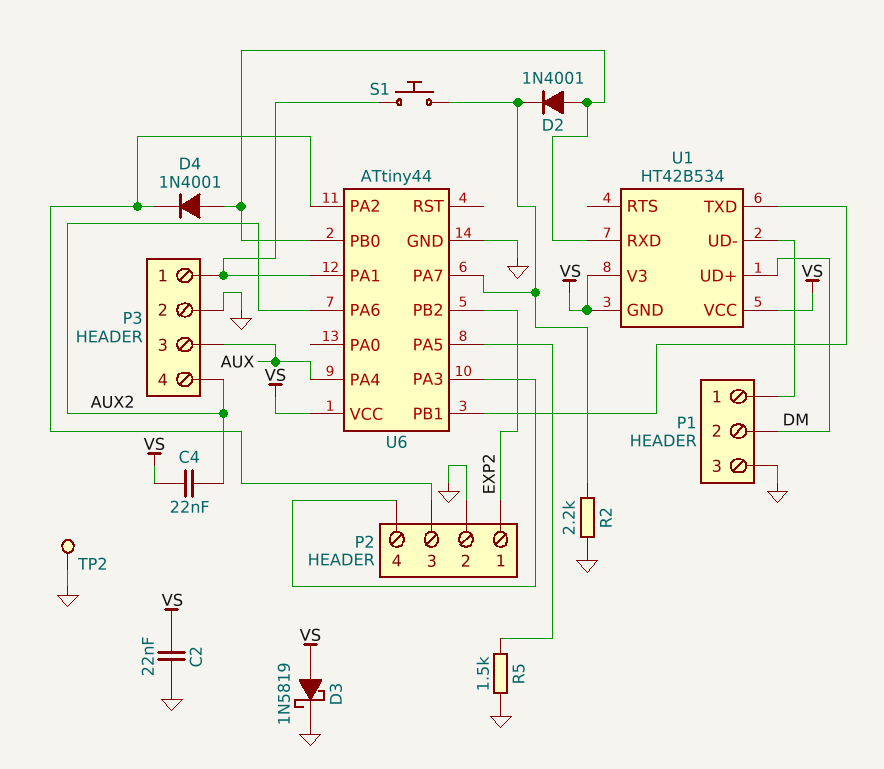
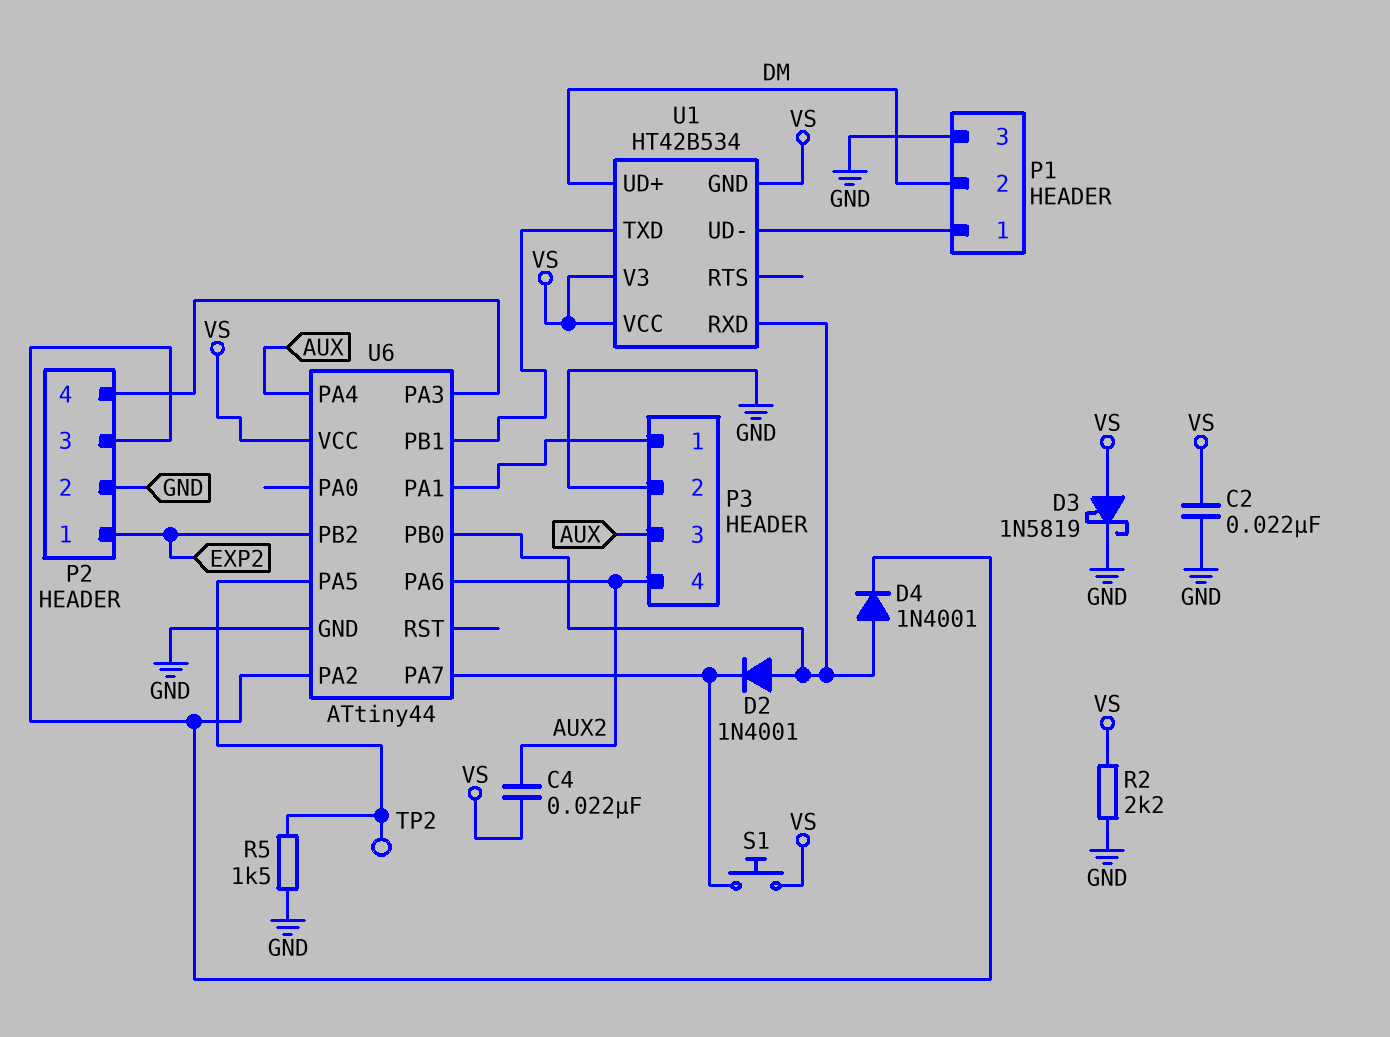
R2: 2.2k (GND, U6/PA7) -> 2.2k (GND, VS)
S1: button (P3/1, U6/PA7) -> button (U6/PA7, VS)
TP2: test point (GND) -> test point (U6/PA5)

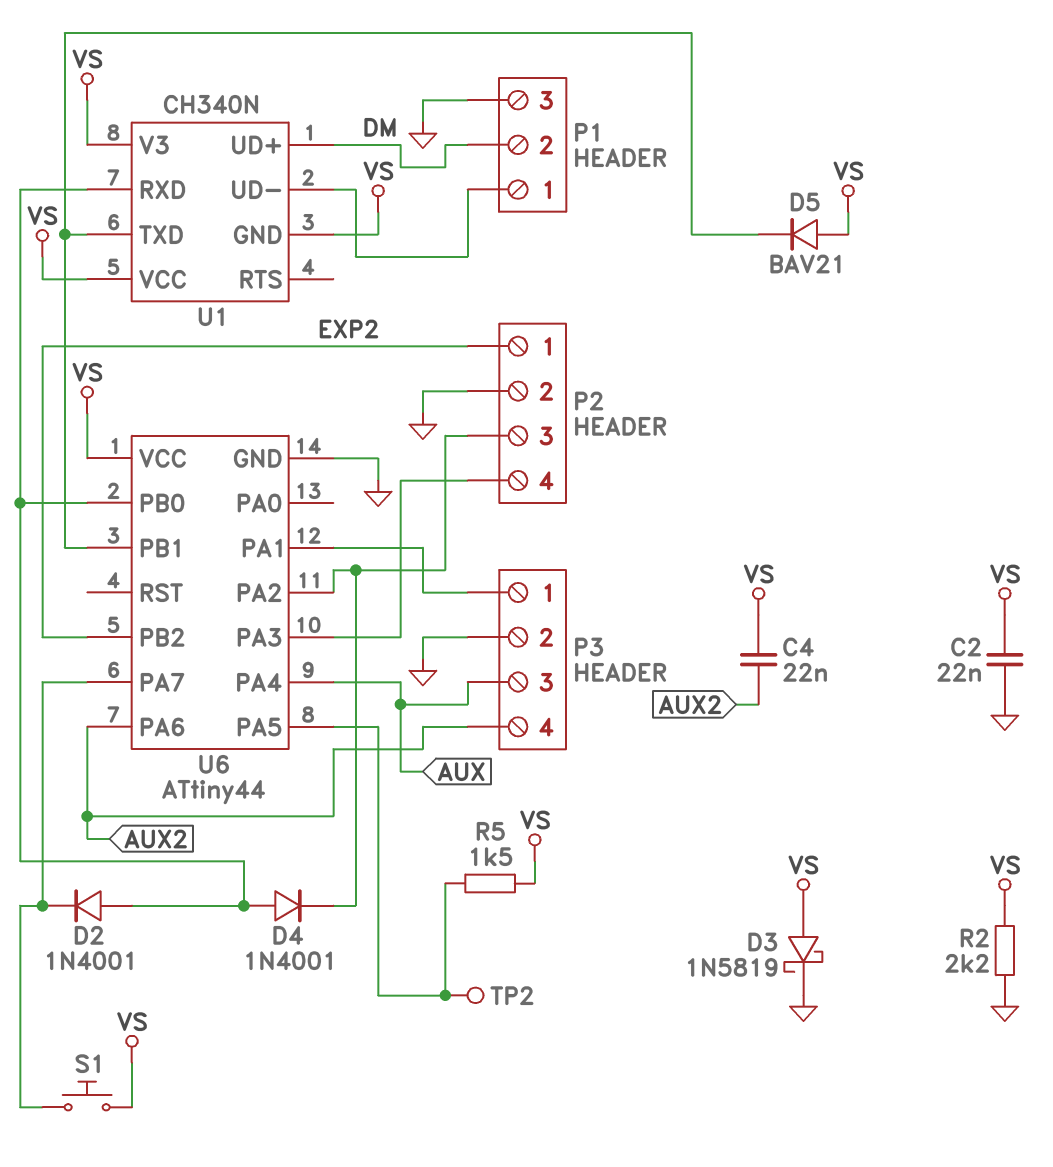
D5: none -> diode BAV21 (A VS, K U1/TXD)
R5: 1.5k (GND, U6/PA5) -> 1.5k (U6/PA5, VS)
U1: HT42B534 -> CH340N

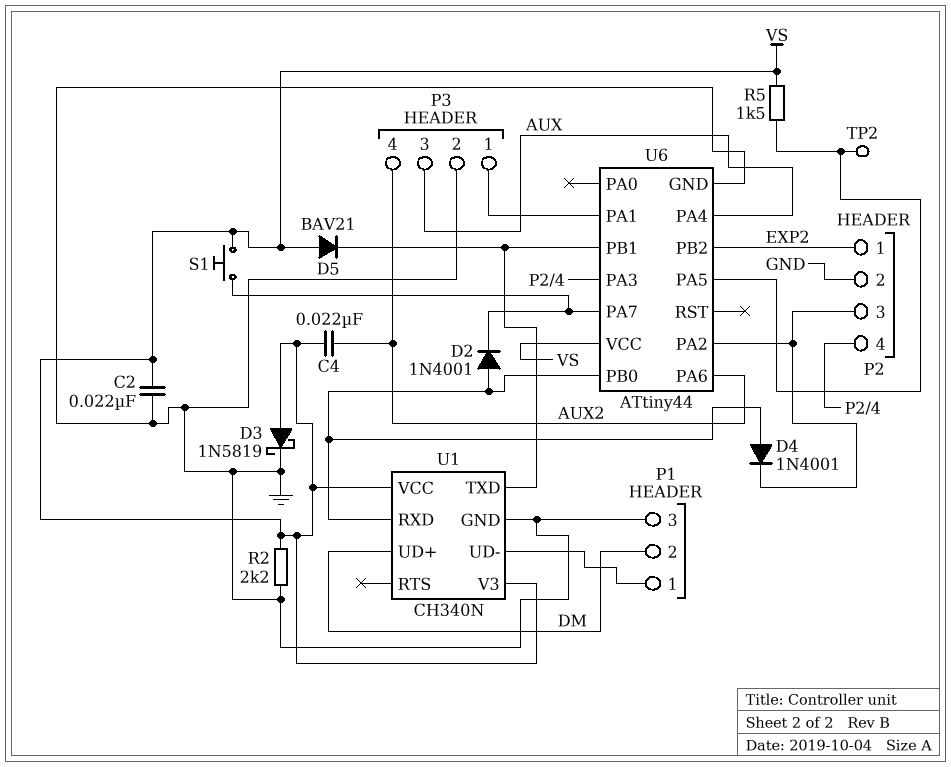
U1 pin GND: VS -> GND

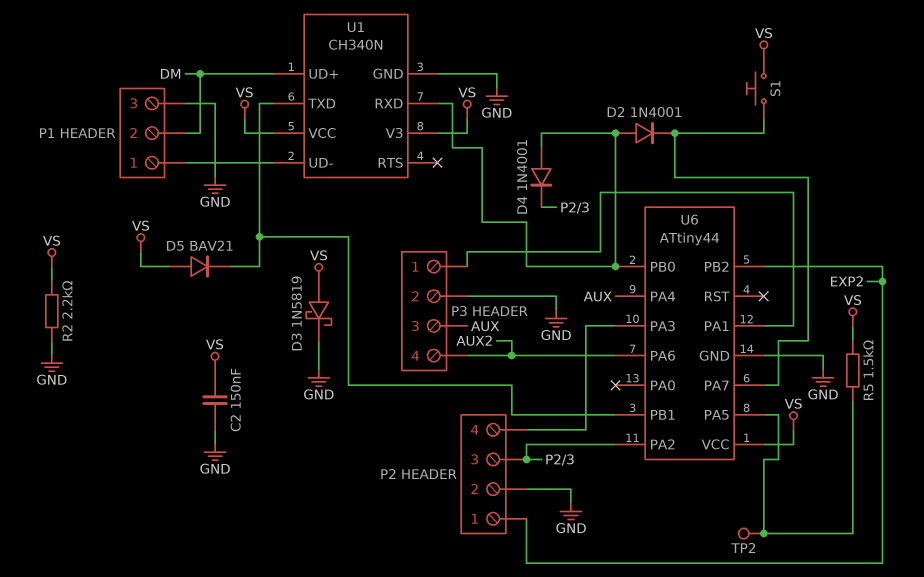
C2: 22nF (GND, VS) -> 150nF (GND, VS)
C4: 22nF (AUX2, VS) -> none

